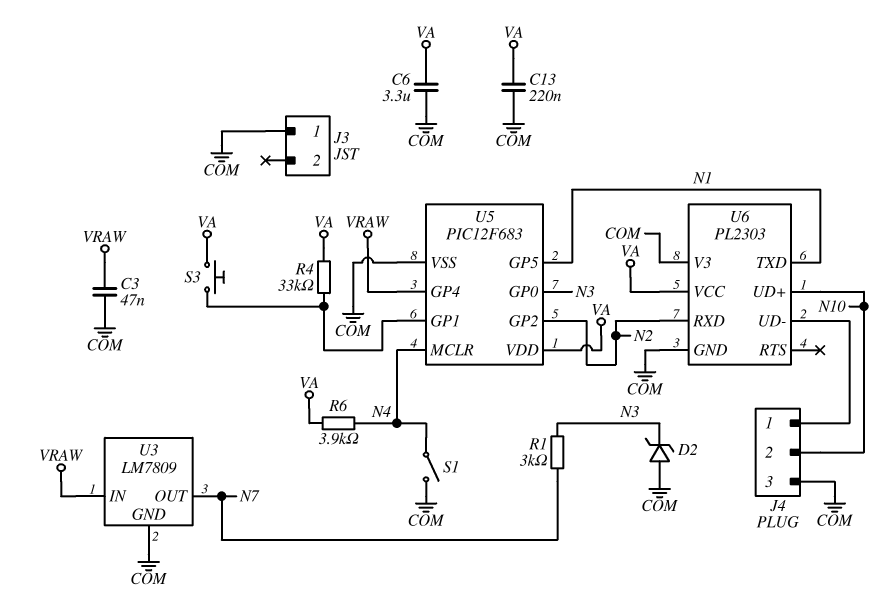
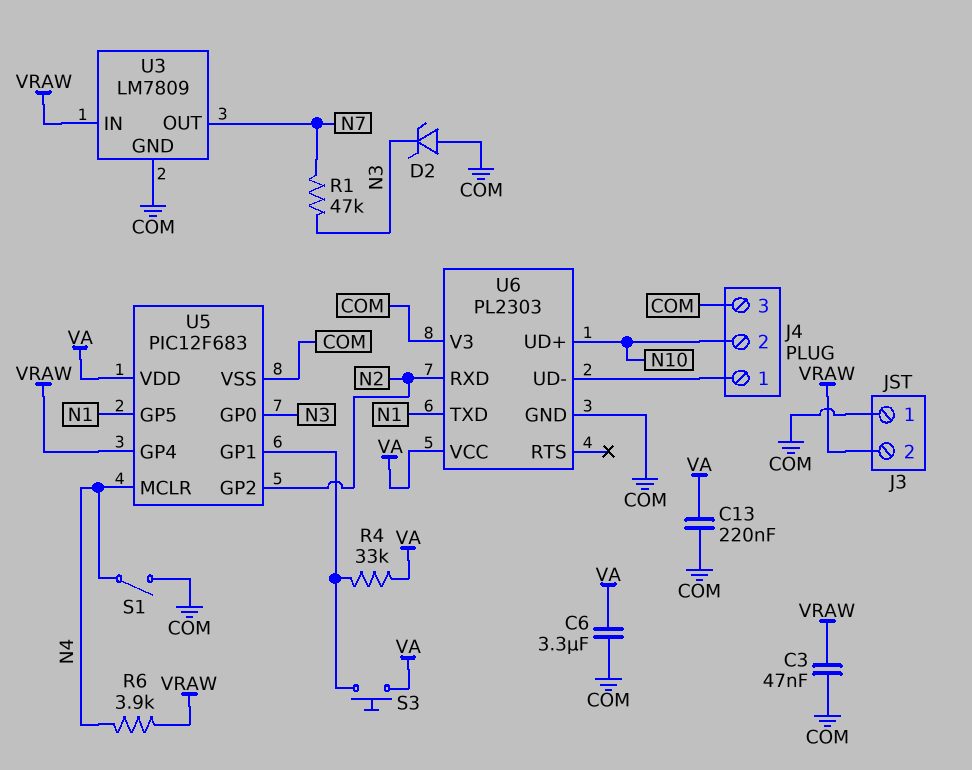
J3 pin 2: none -> VRAW
R1: 3k (N3, N7) -> 47k (N3, N7)
R6: 3.9k (N4, VA) -> 3.9k (N4, VRAW)

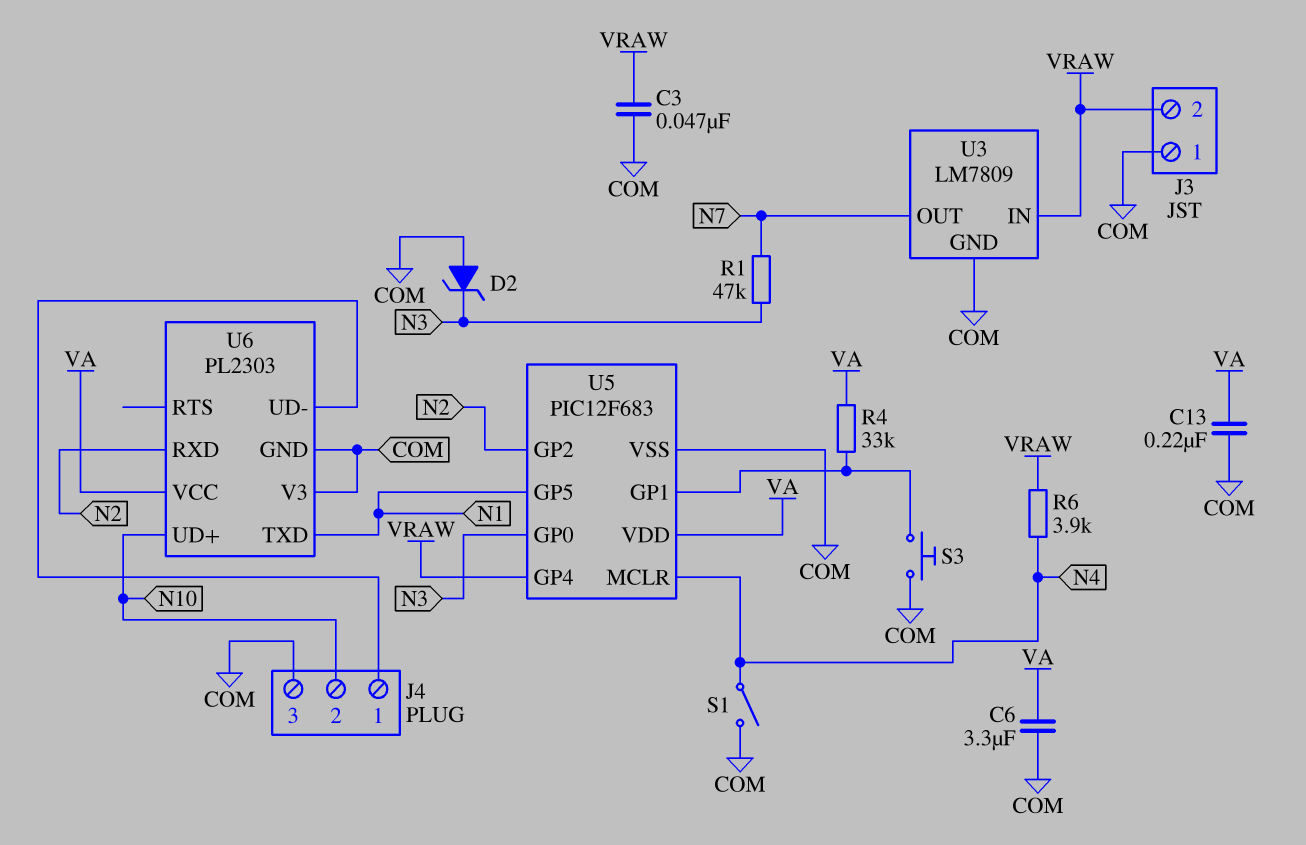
S3: button (U5/GP1, VA) -> button (COM, U5/GP1)

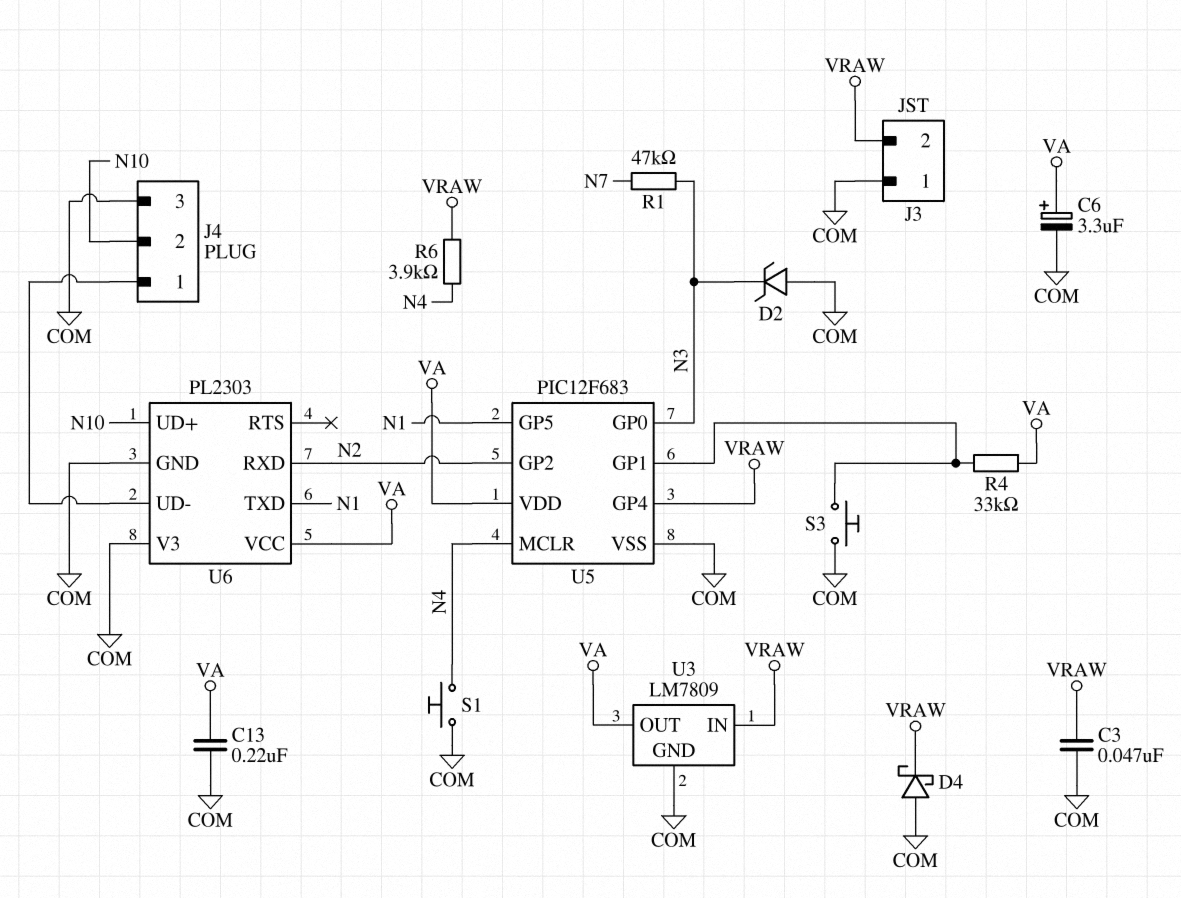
C6: 3.3uF (COM, VA) -> 3.3uF (plus VA, minus COM)
D4: none -> schottky (A COM, K VRAW)
S1: switch (COM, N4) -> button (COM, N4)
U3 pin OUT: N7 -> VA

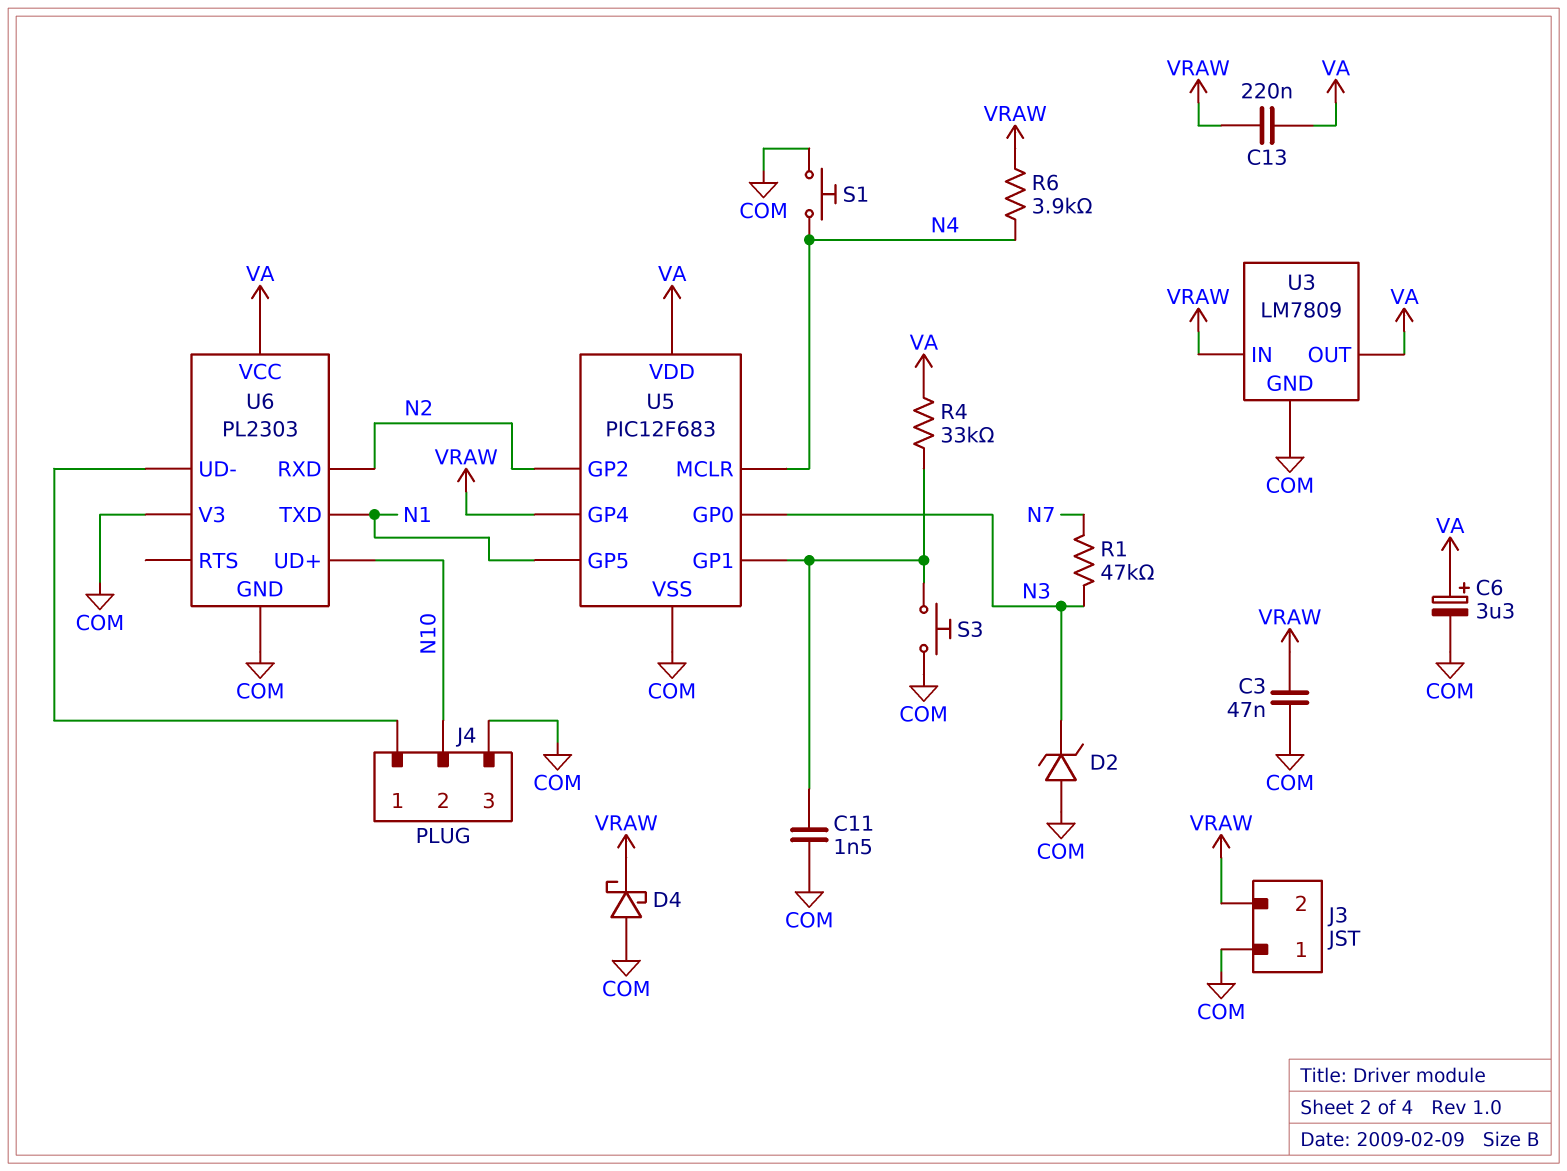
C11: none -> 1.5nF (COM, U5/GP1)
C13: 220nF (COM, VA) -> 220nF (VA, VRAW)

